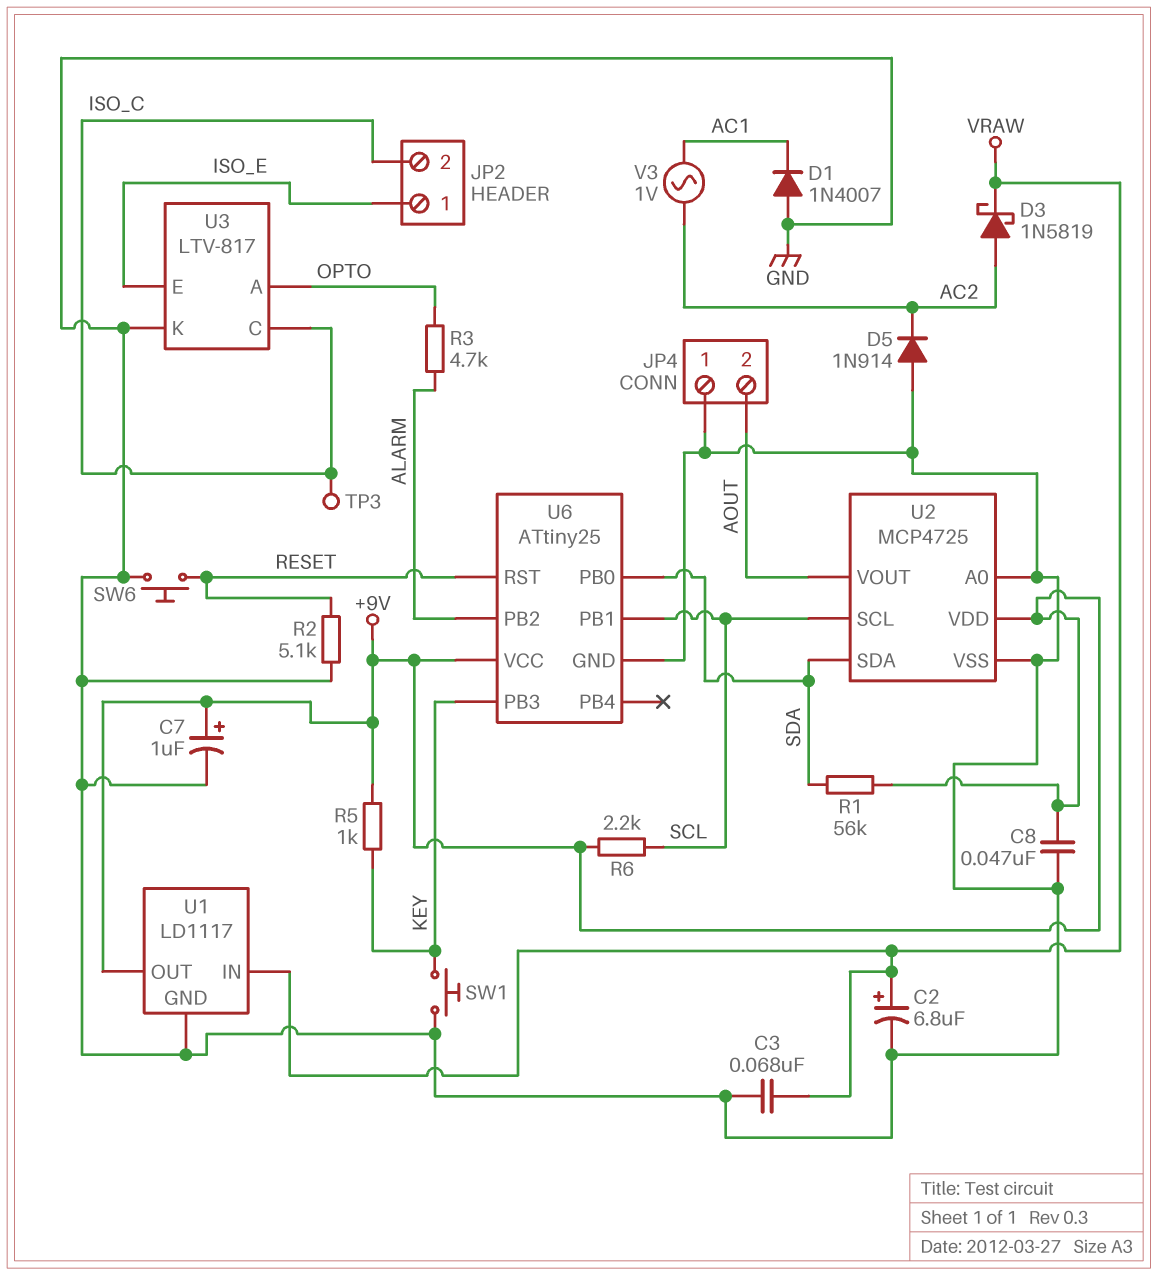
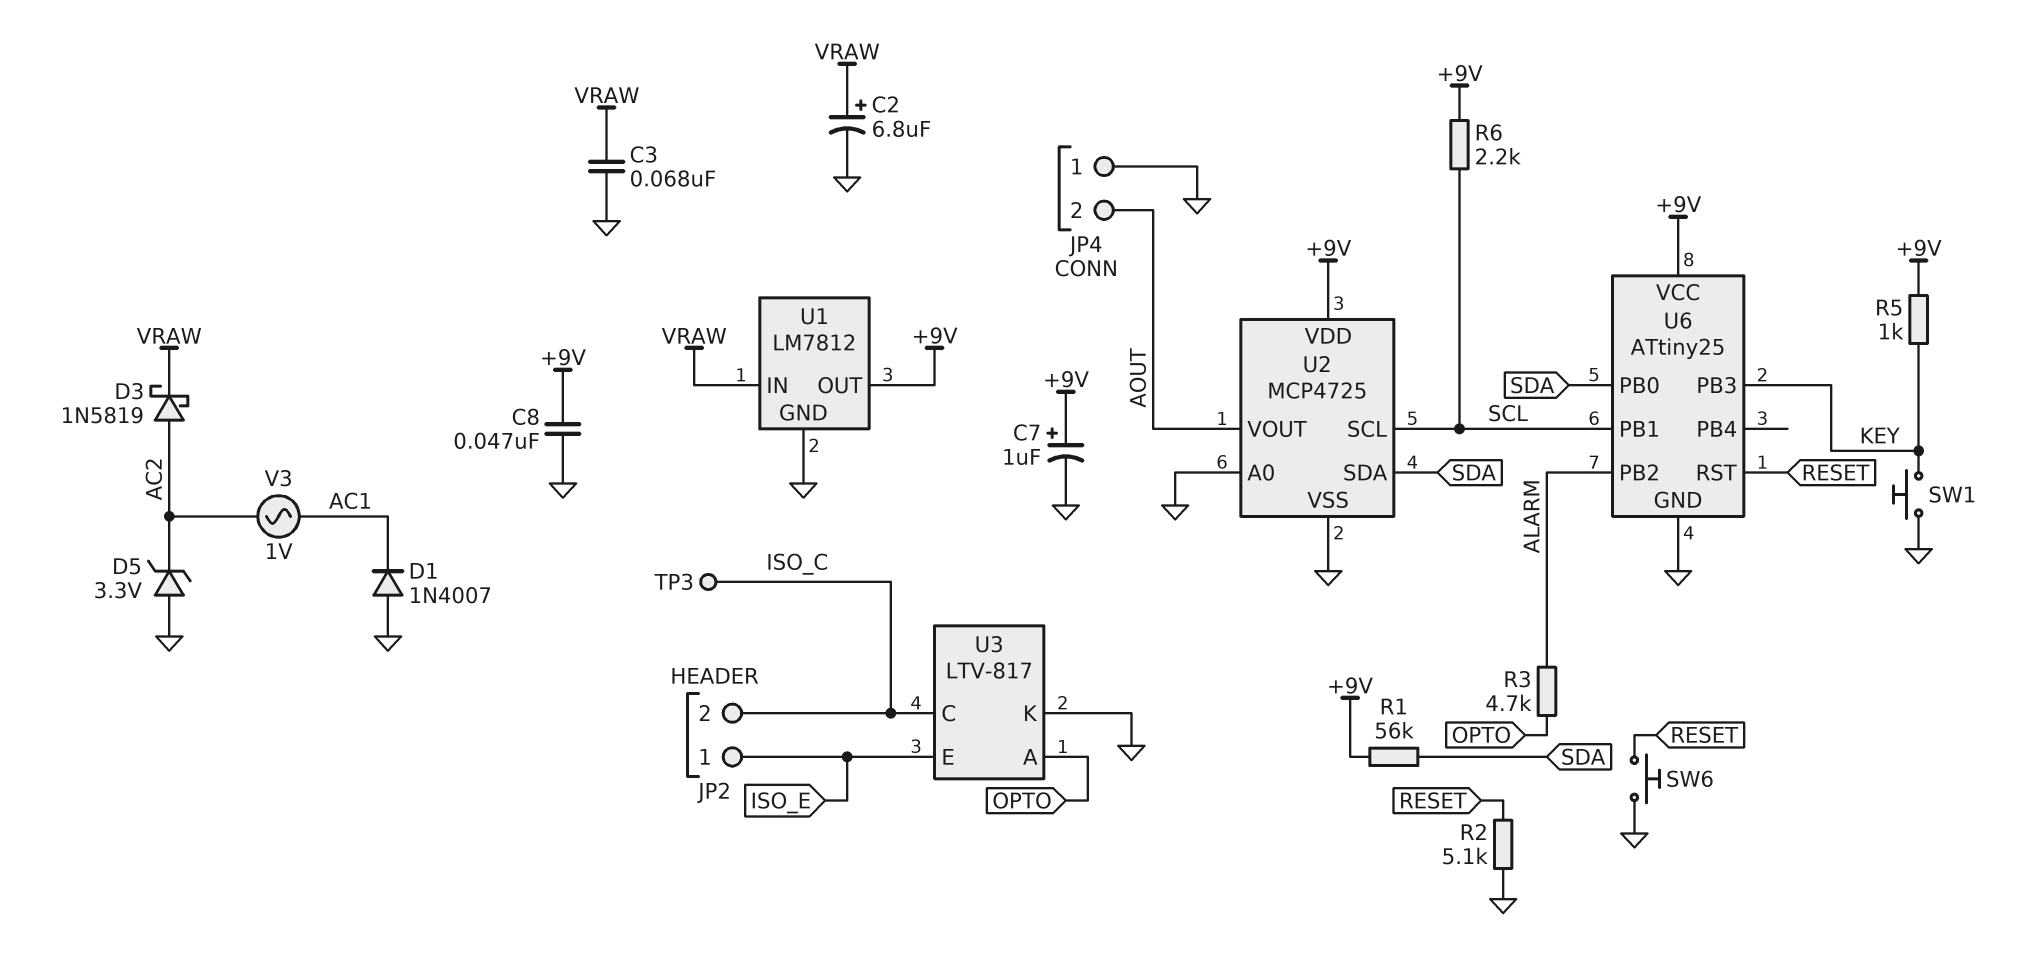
D5: diode 1N914 (A GND, K AC2) -> zener 3.3V (A GND, K AC2)
U1: LD1117 -> LM7812

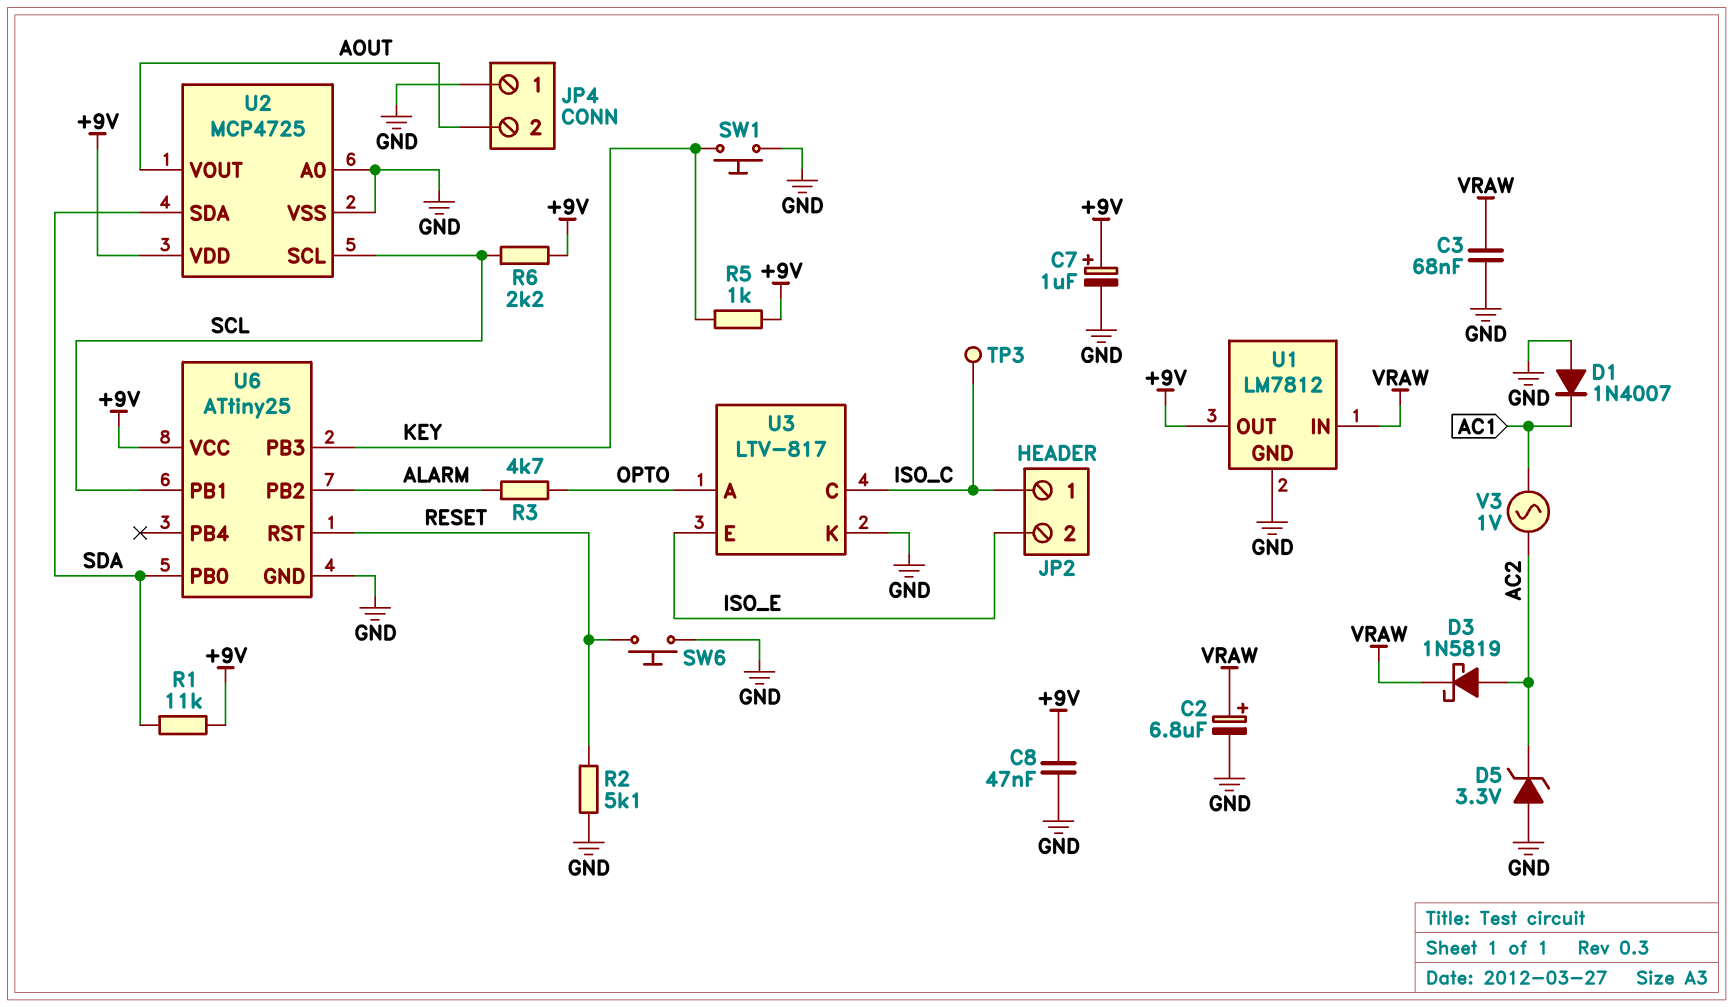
JP2 pin 1: ISO_E -> ISO_C
JP2 pin 2: ISO_C -> ISO_E
R1: 56k (+9V, SDA) -> 11k (+9V, SDA)

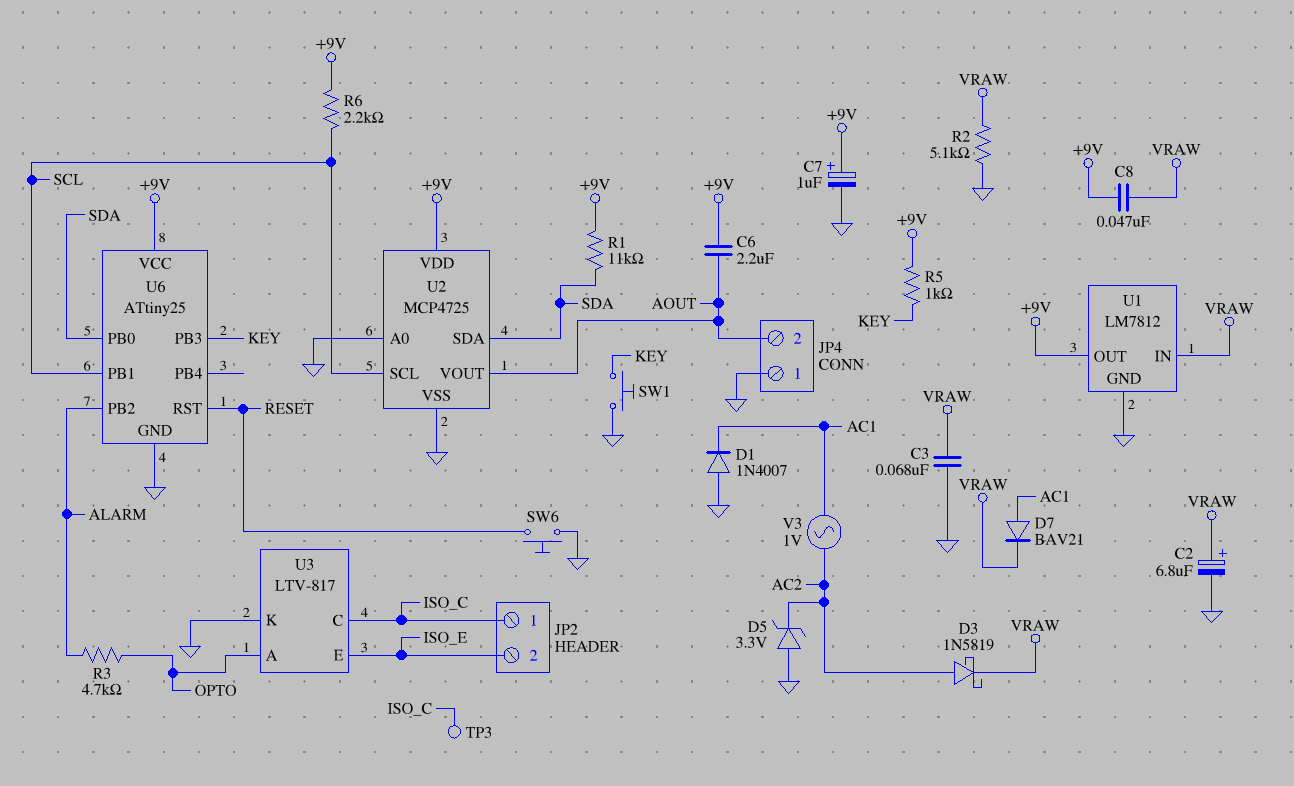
C6: none -> 2.2uF (+9V, AOUT)
C8: 47nF (+9V, GND) -> 47nF (+9V, VRAW)
D7: none -> diode BAV21 (A AC1, K VRAW)
R2: 5.1k (GND, RESET) -> 5.1k (GND, VRAW)

